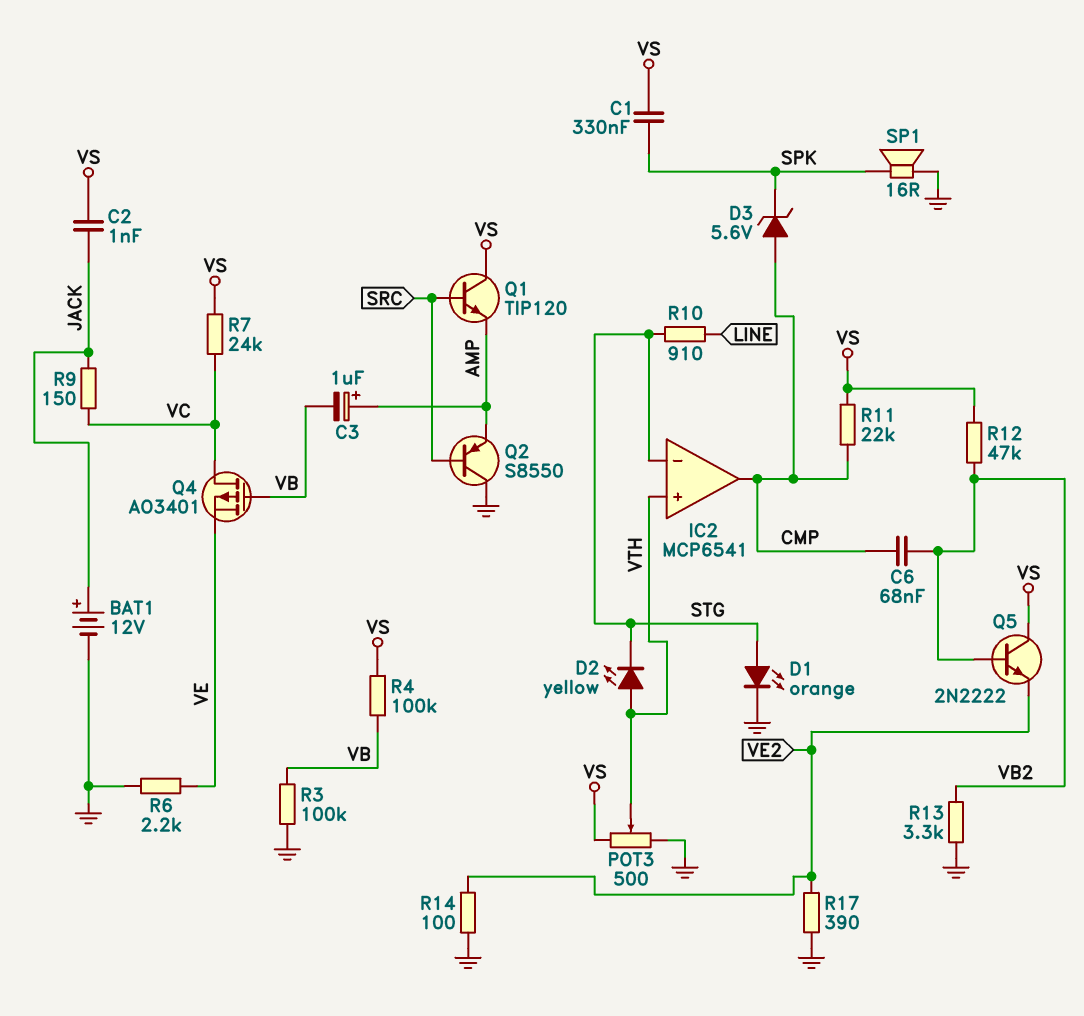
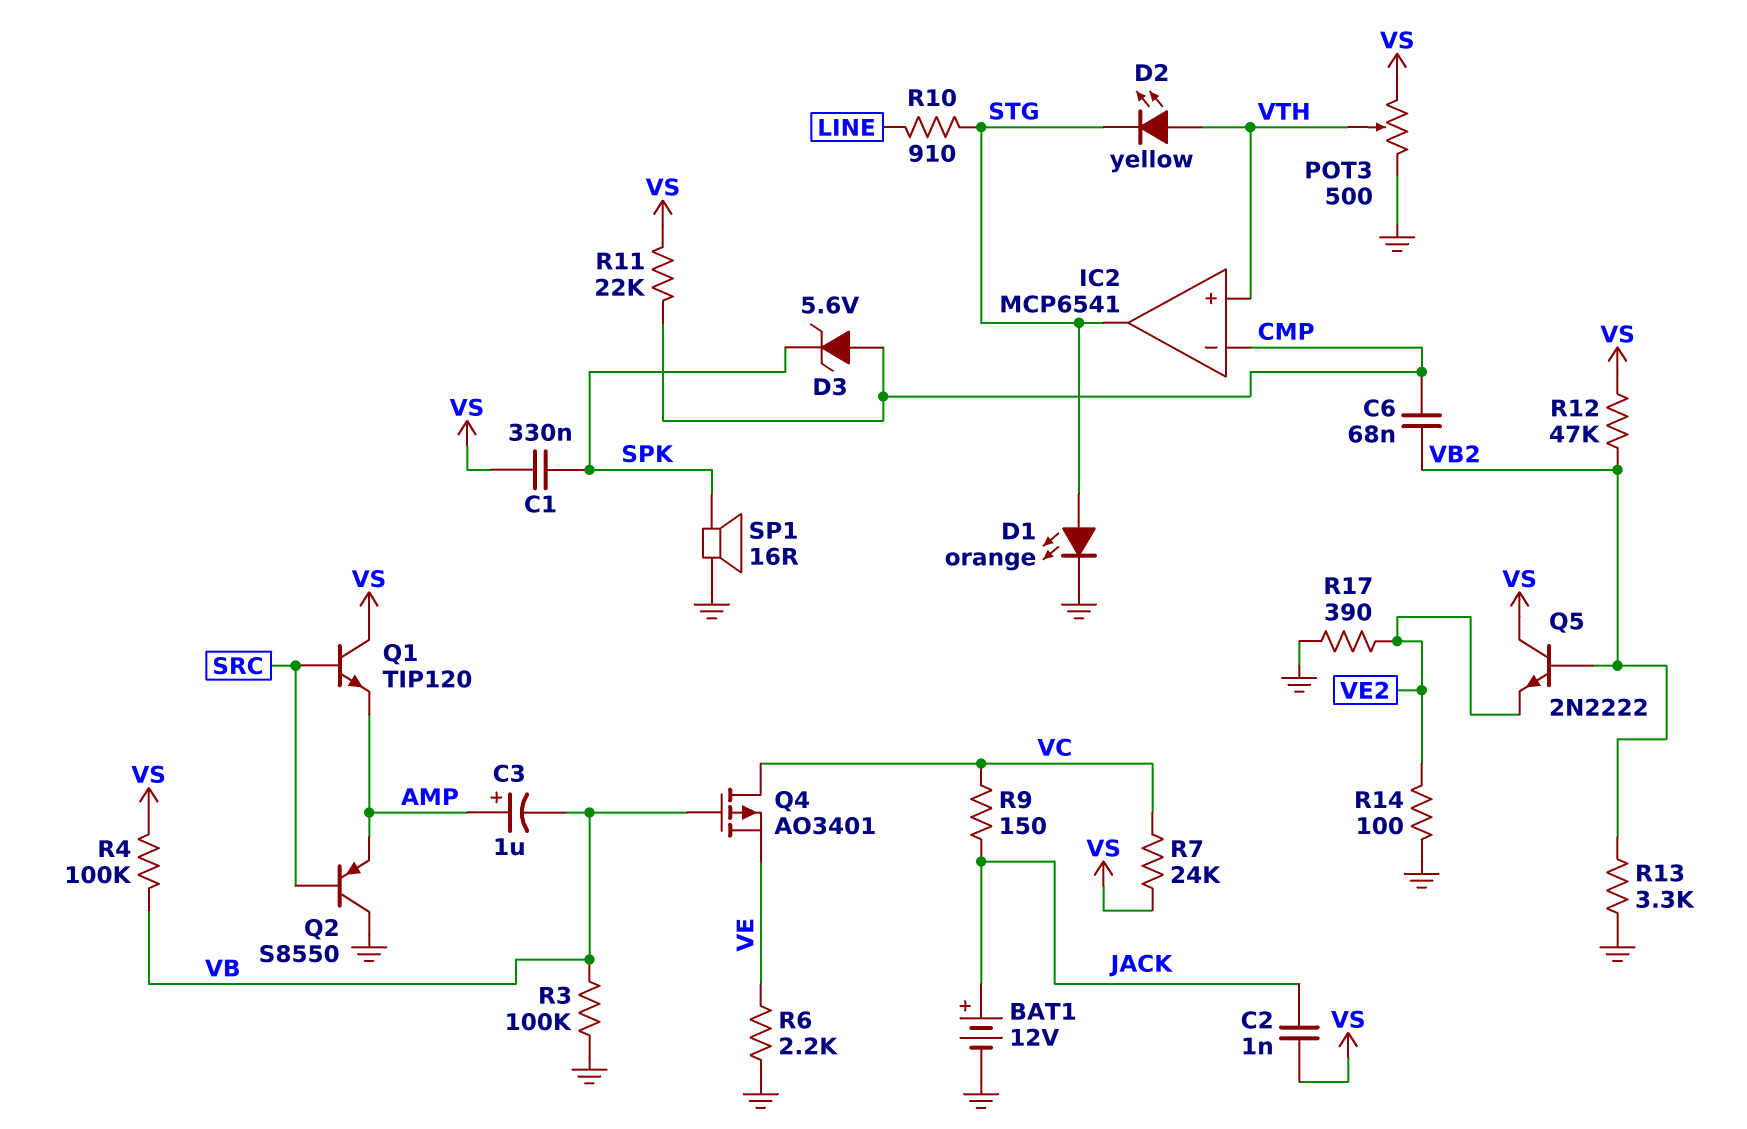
IC2 pin in-: STG -> CMP
IC2 pin out: CMP -> STG

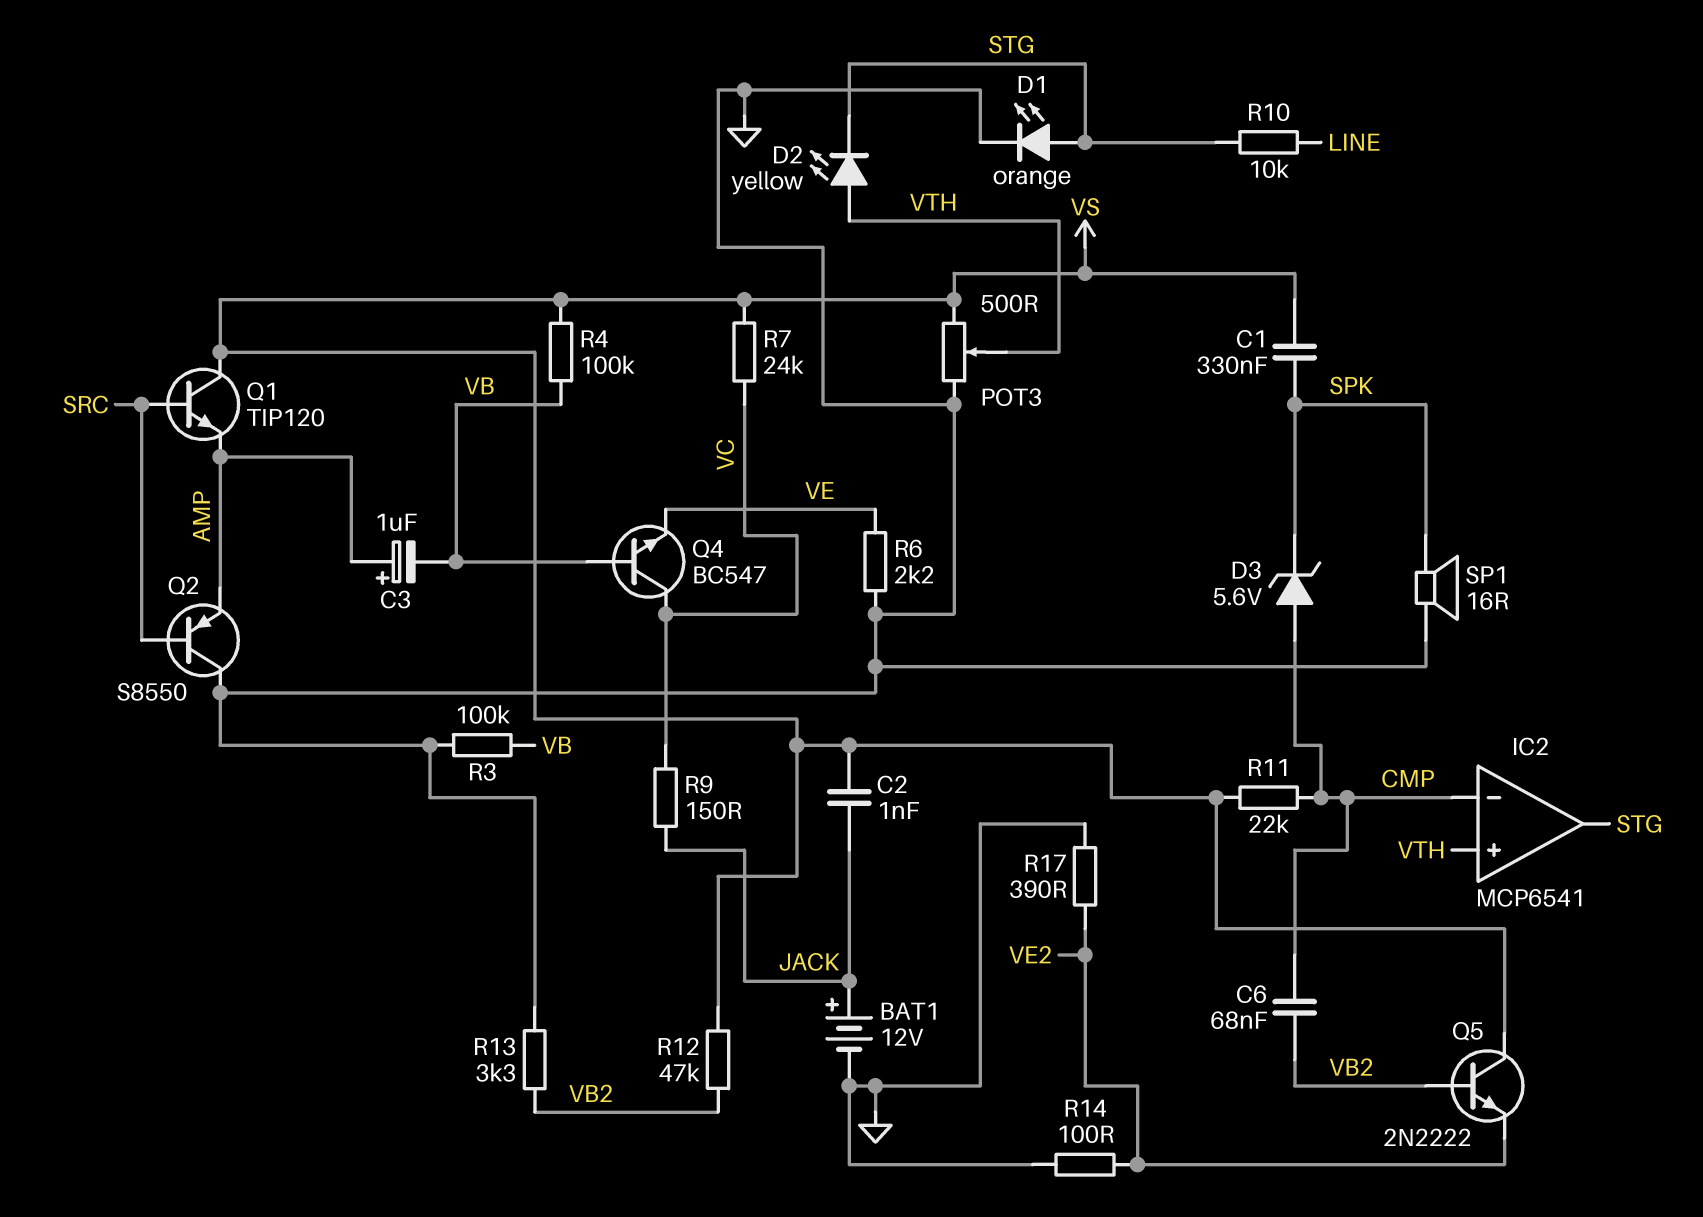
Q4: PMOS AO3401 (G VB, D VC, S VE) -> NPN BC547 (B VB, C VC, E VE)
R10: 910 (LINE, STG) -> 10k (LINE, STG)

